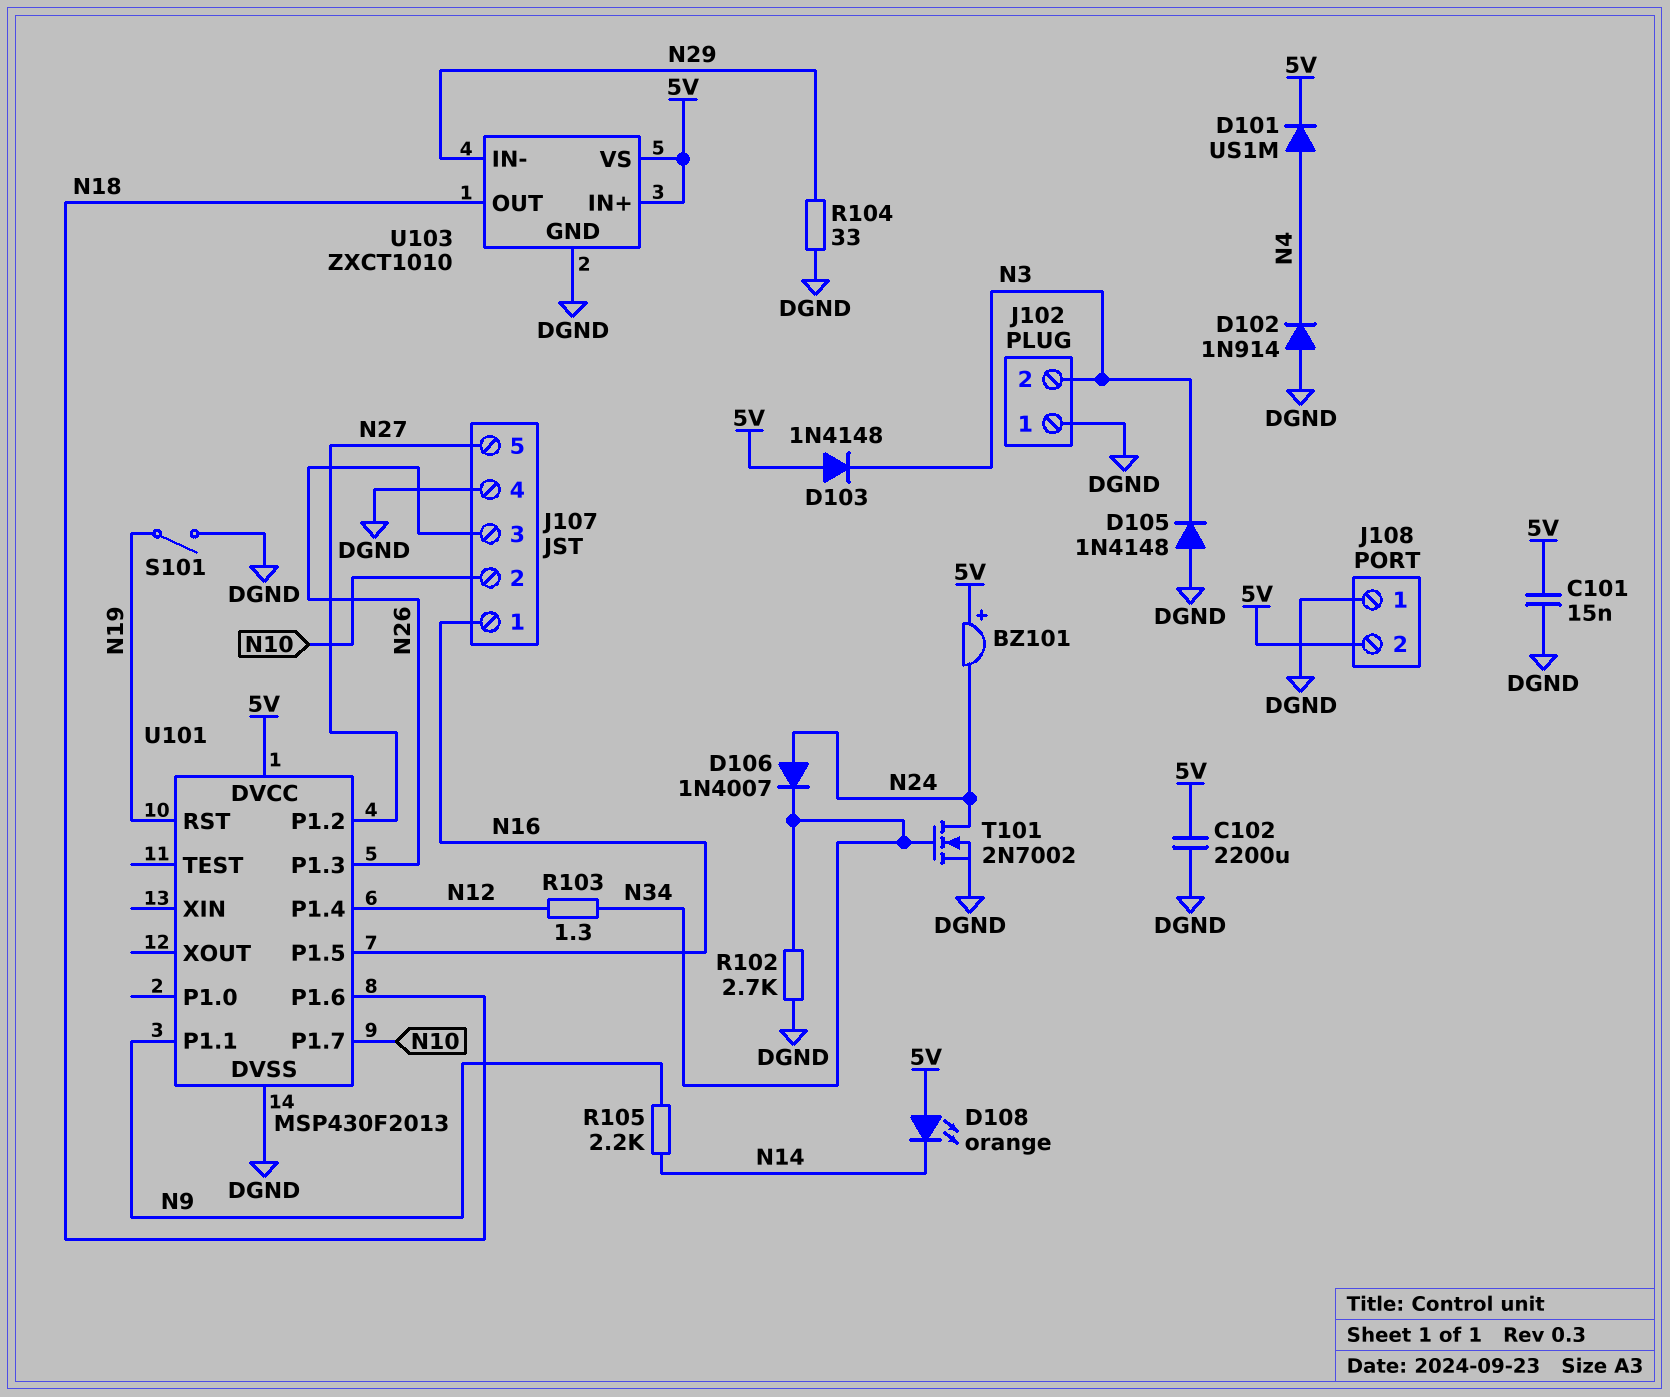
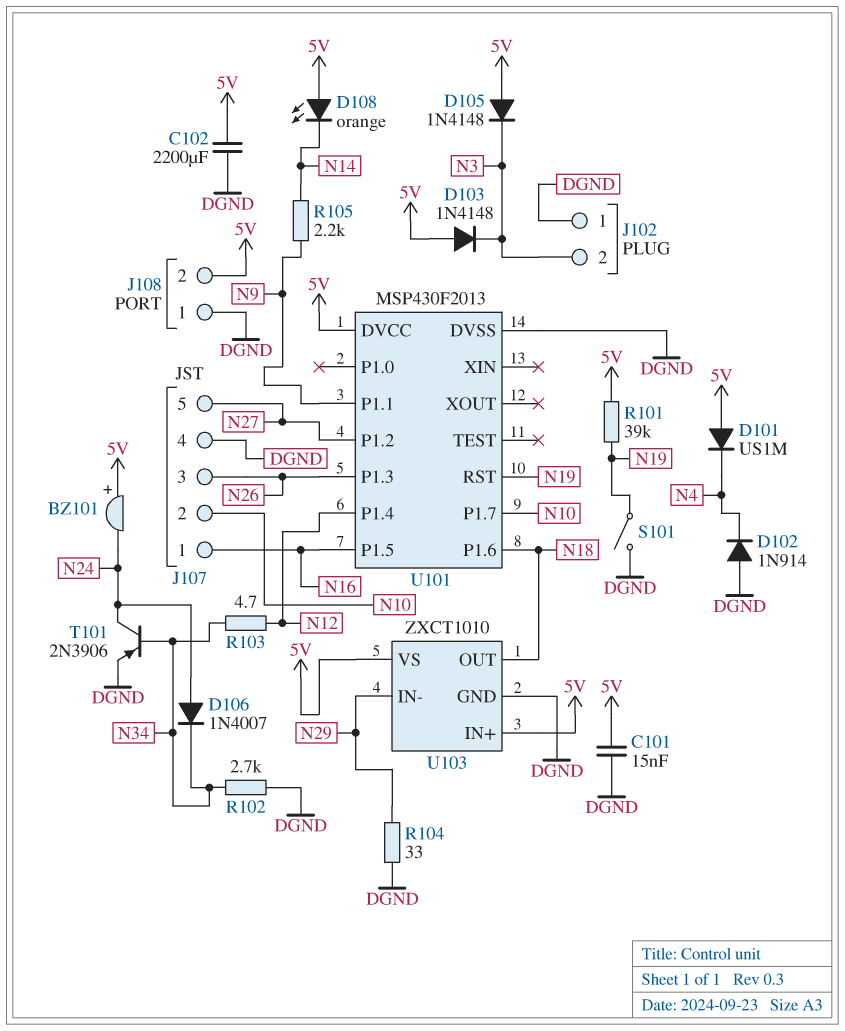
D101: diode US1M (A N4, K 5V) -> diode US1M (A 5V, K N4)
D105: diode 1N4148 (A DGND, K N3) -> diode 1N4148 (A 5V, K N3)
R101: none -> 39k (5V, N19)
R103: 1.3 (N12, N34) -> 4.7 (N12, N34)
T101: NMOS 2N7002 (G N34, D N24, S DGND) -> PNP 2N3906 (B N34, C N24, E DGND)

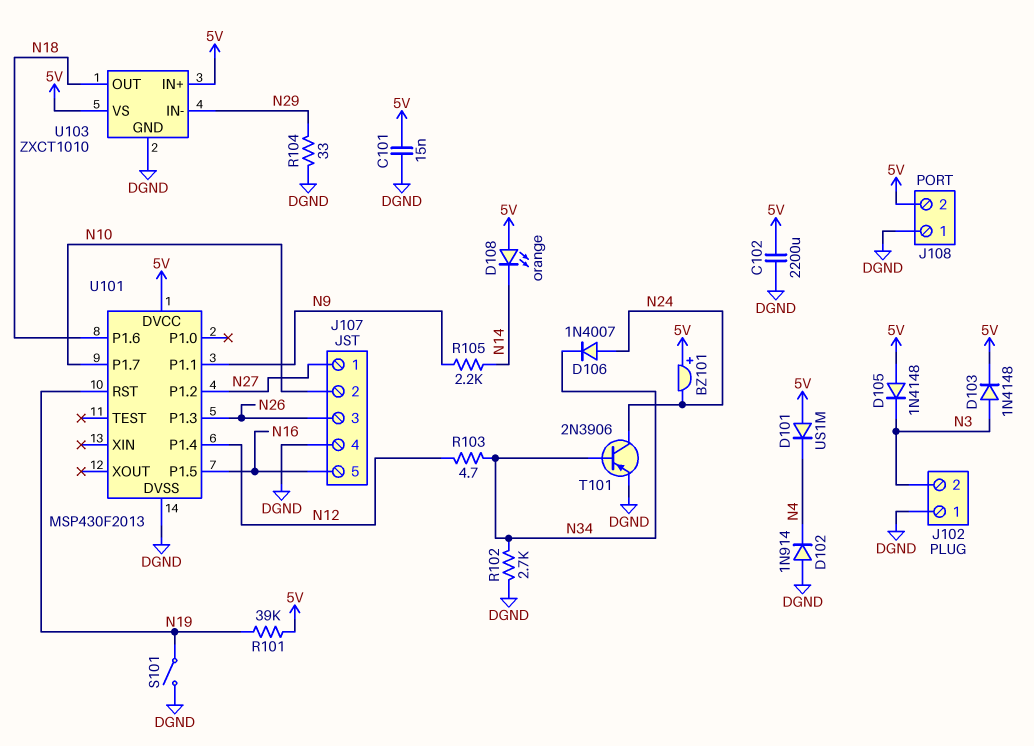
D103: diode 1N4148 (A 5V, K N3) -> diode 1N4148 (A N3, K 5V)
J107 pin 1: N16 -> N27
J107 pin 5: N27 -> N16

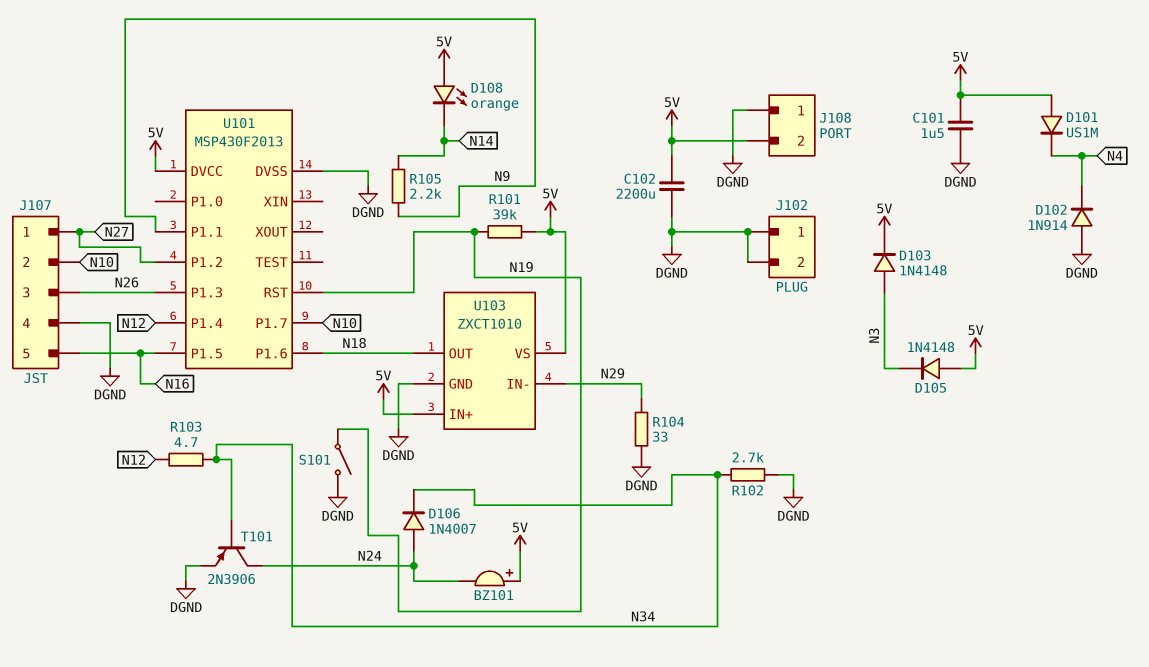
C101: 15nF (5V, DGND) -> 1.5uF (5V, DGND)
J102 pin 2: N3 -> DGND

